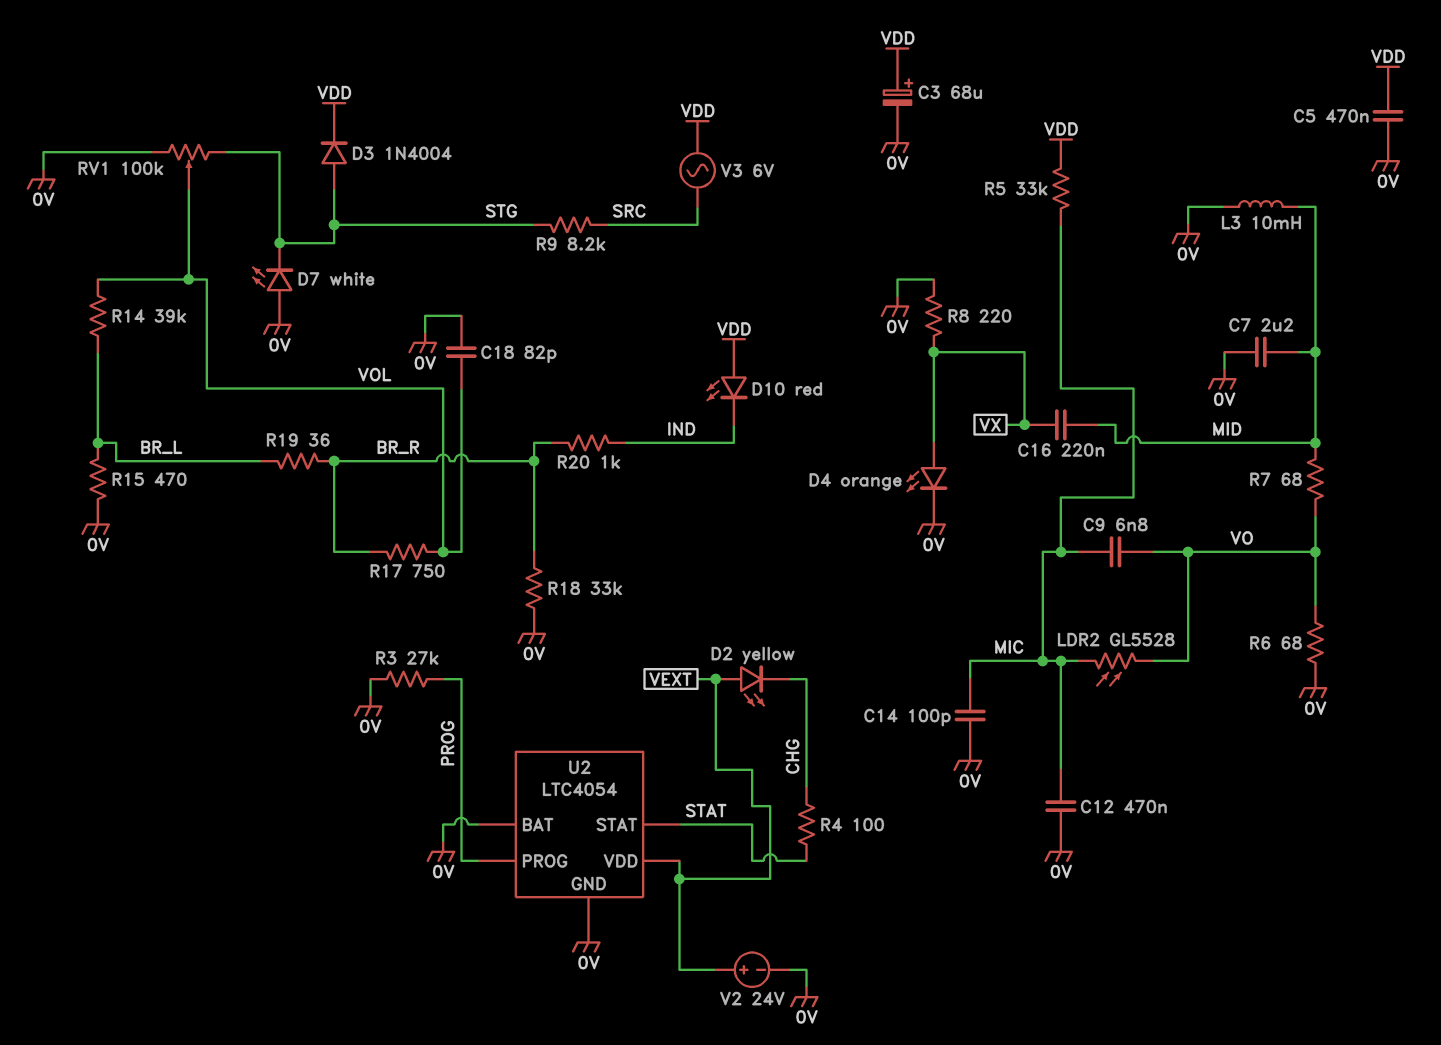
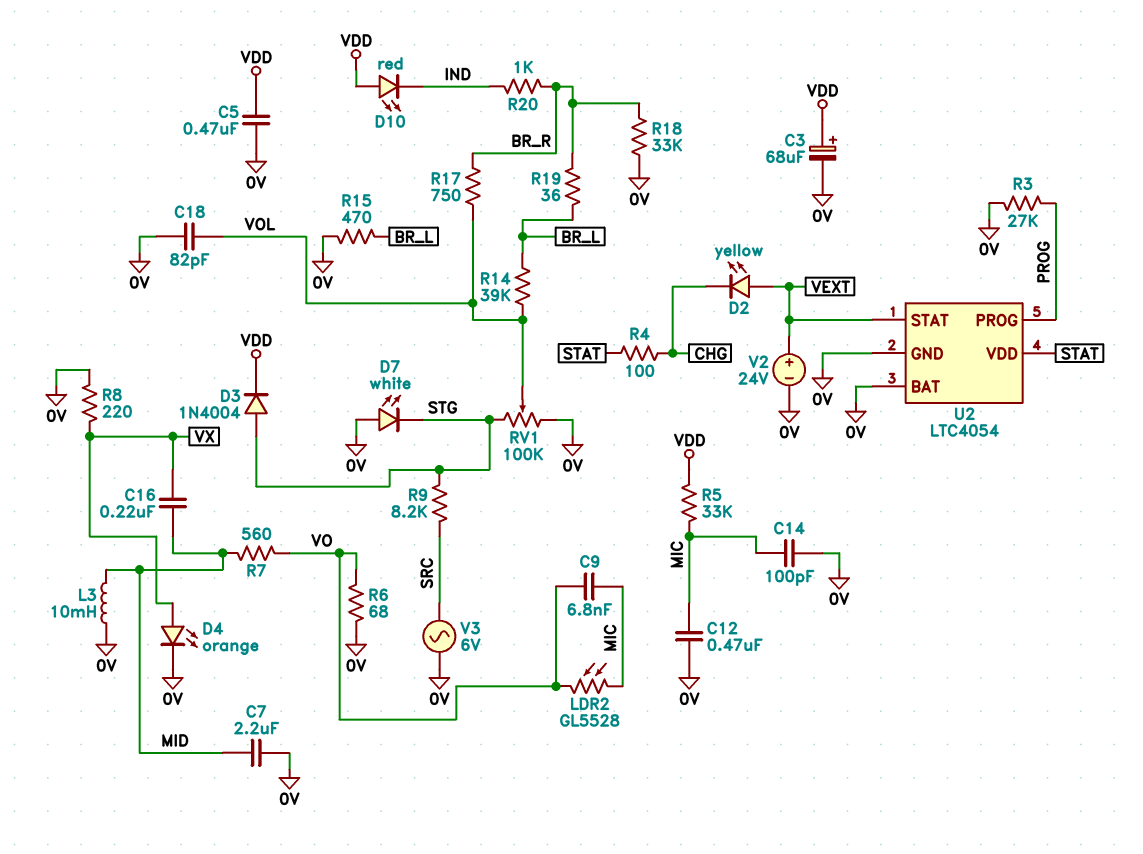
R7: 68 (MID, VO) -> 560 (MID, VO)
U2 pin STAT: STAT -> VEXT
U2 pin VDD: VEXT -> STAT
V3: AC 6V (SRC, VDD) -> AC 6V (0V, SRC)

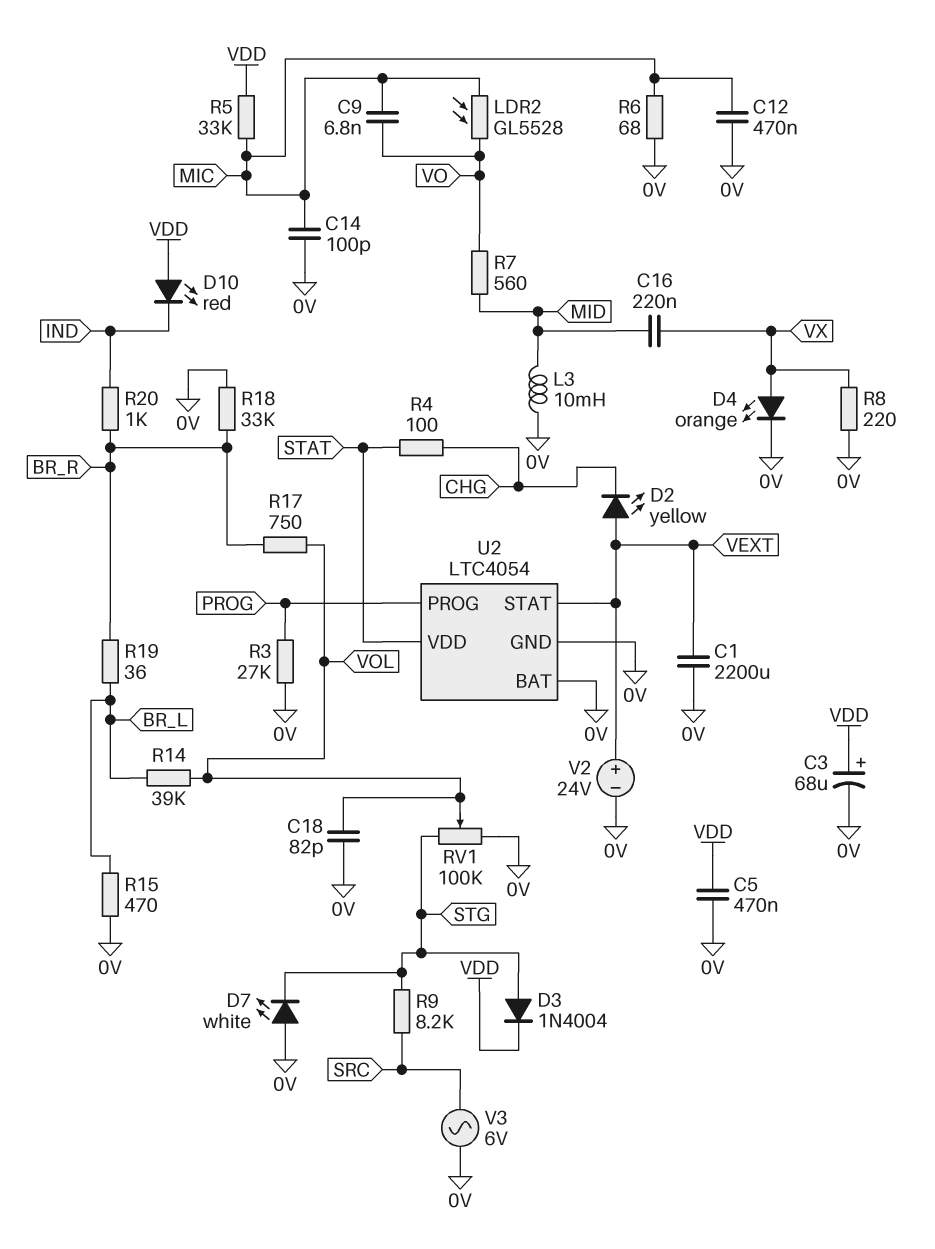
C1: none -> 2200uF (0V, VEXT)
C7: 2.2uF (0V, MID) -> none
R6: 68 (0V, VO) -> 68 (0V, MIC)

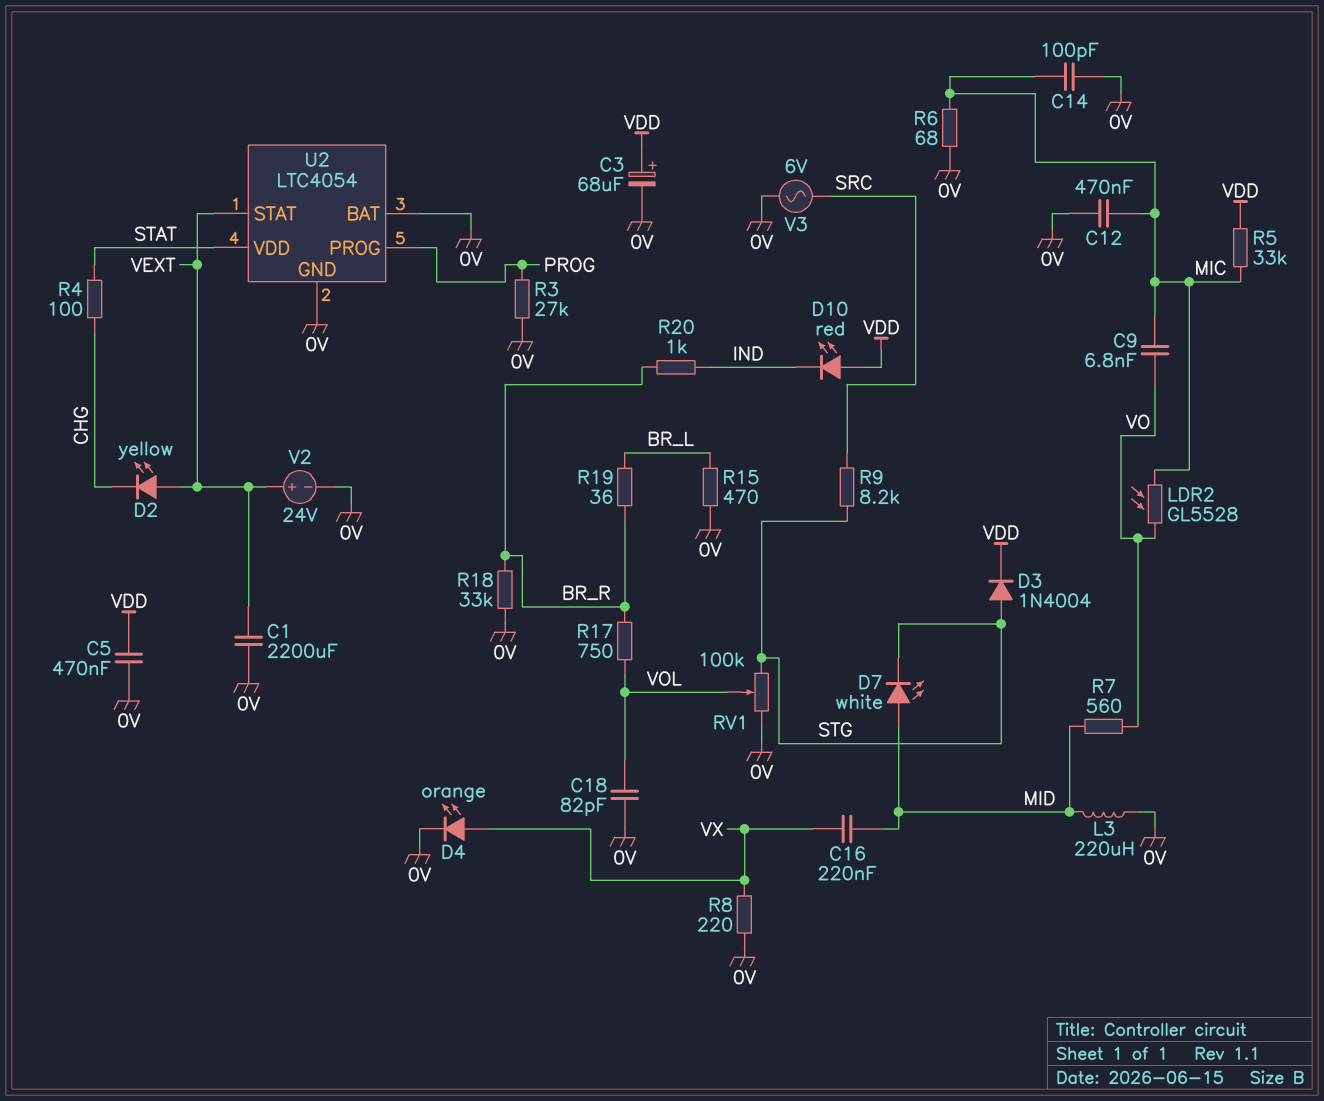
D7: LED white (A 0V, K STG) -> LED white (A MID, K STG)
L3: 10mH (0V, MID) -> 220uH (0V, MID)
R14: 39k (BR_L, VOL) -> none

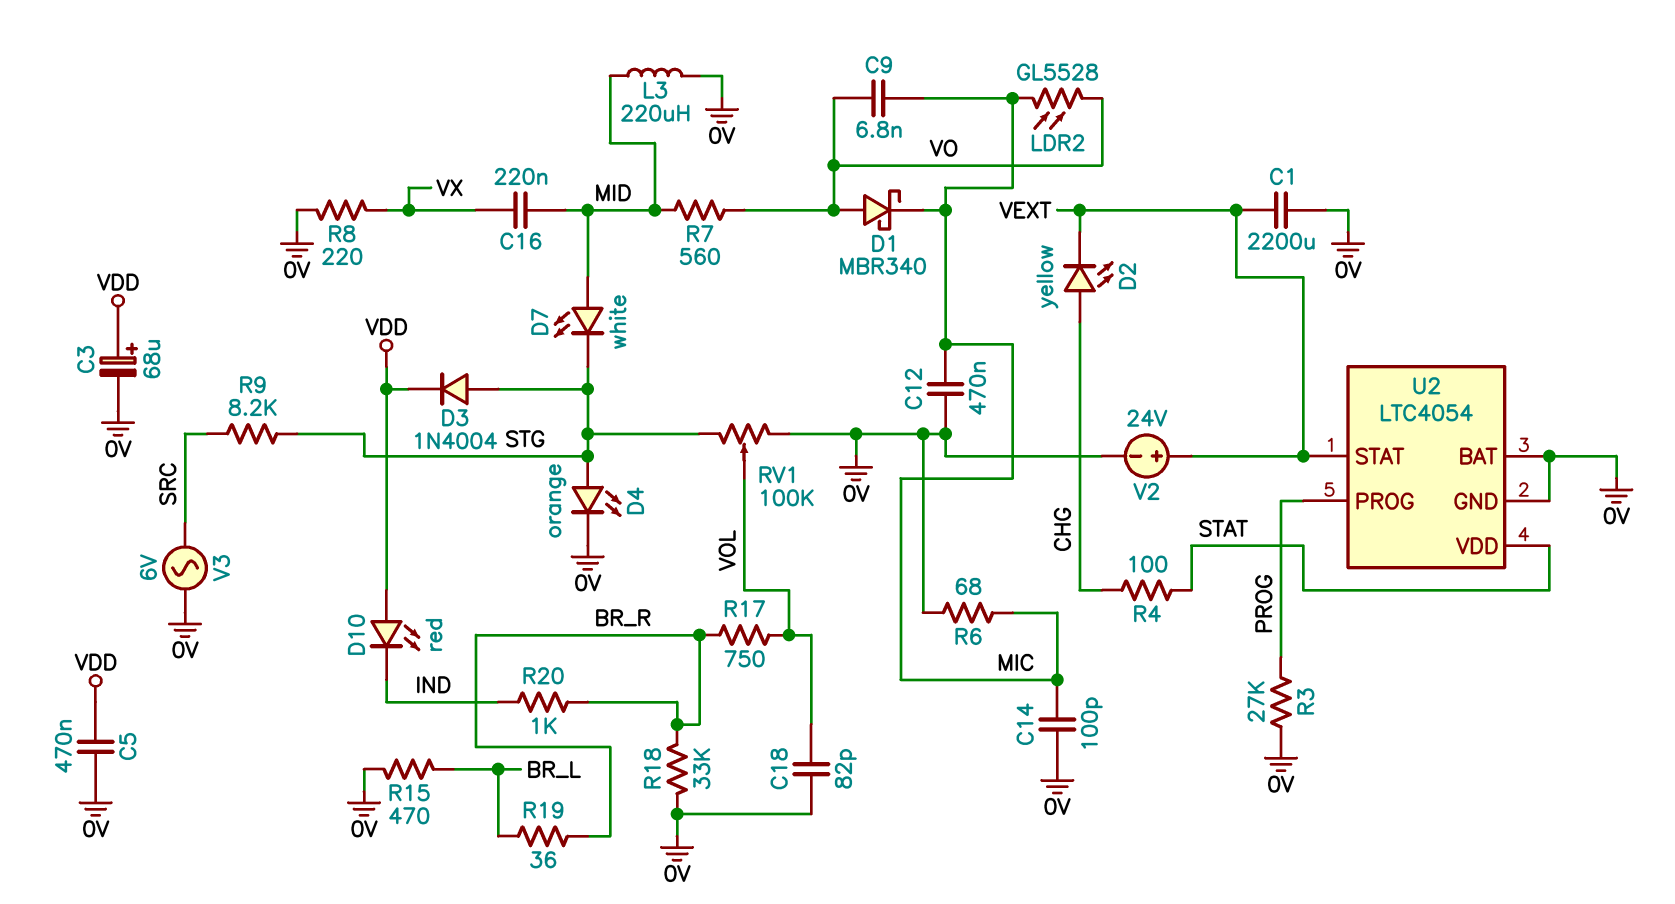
D1: none -> schottky MBR340 (A VO, K MIC)
D2: LED yellow (A VEXT, K CHG) -> LED yellow (A CHG, K VEXT)
D4: LED orange (A VX, K 0V) -> LED orange (A STG, K 0V)
R5: 33k (MIC, VDD) -> none

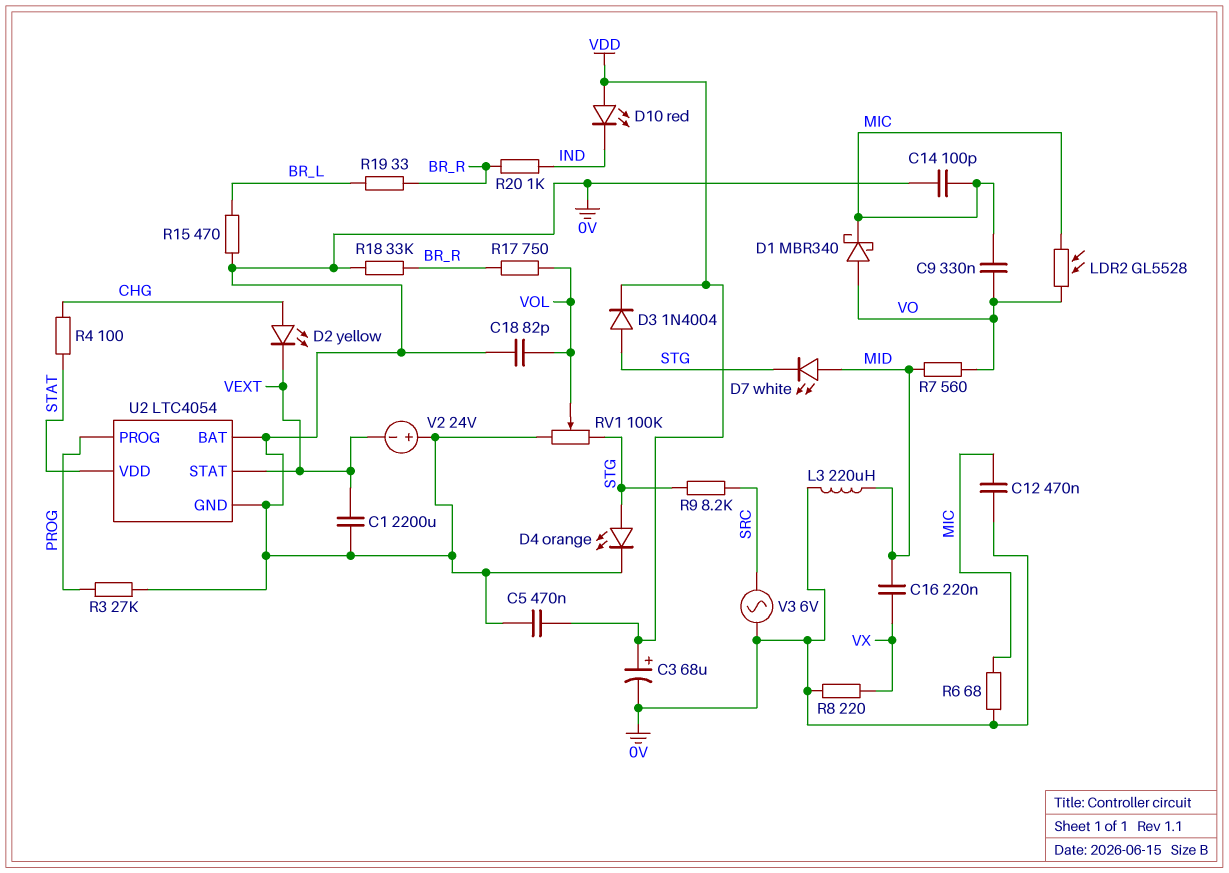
C9: 6.8nF (MIC, VO) -> 330nF (MIC, VO)
R19: 36 (BR_L, BR_R) -> 33 (BR_L, BR_R)
V2: 24V (plus VEXT, minus 0V) -> 24V (plus 0V, minus VEXT)

